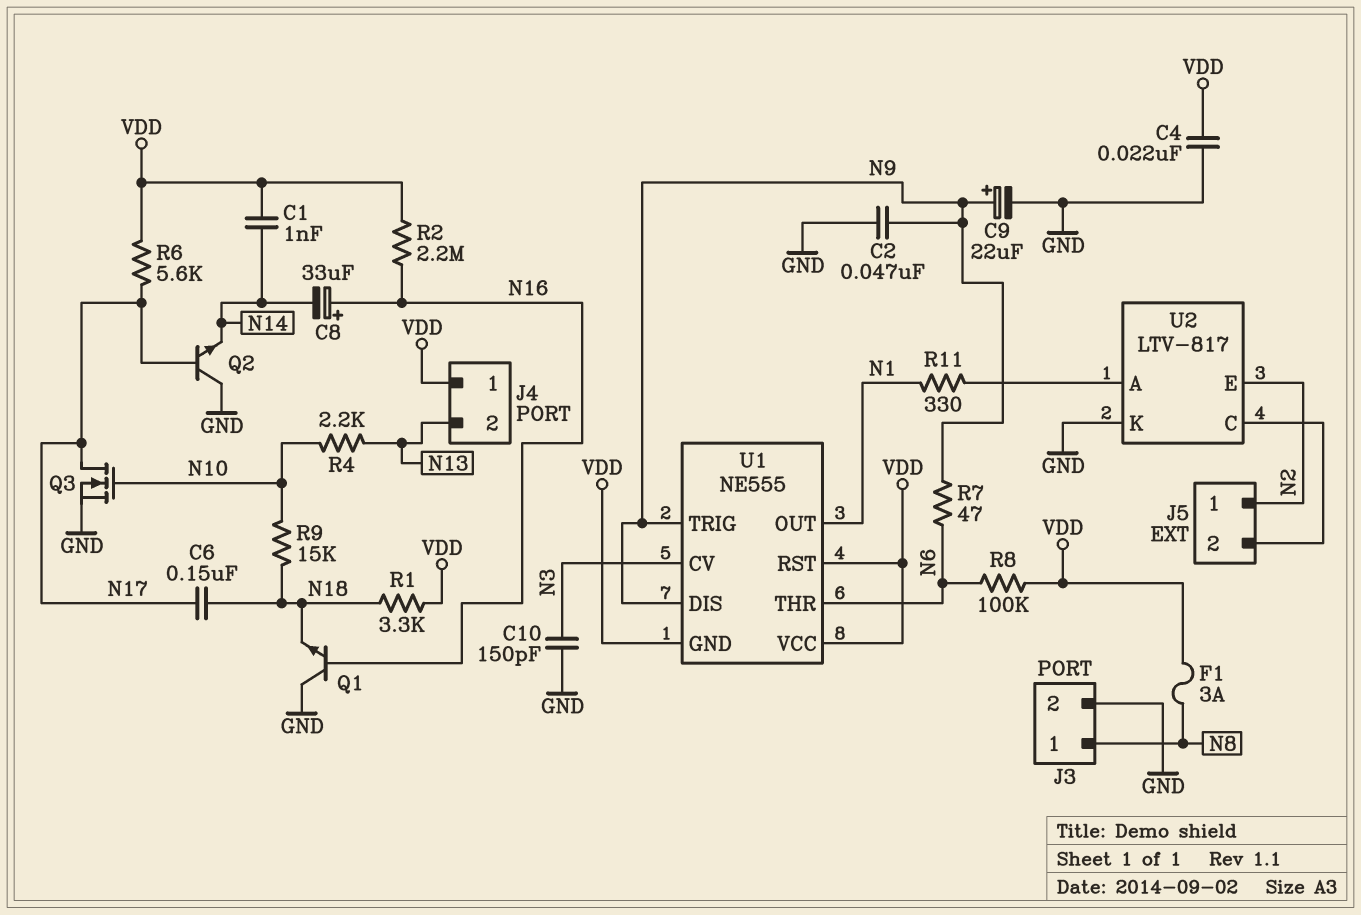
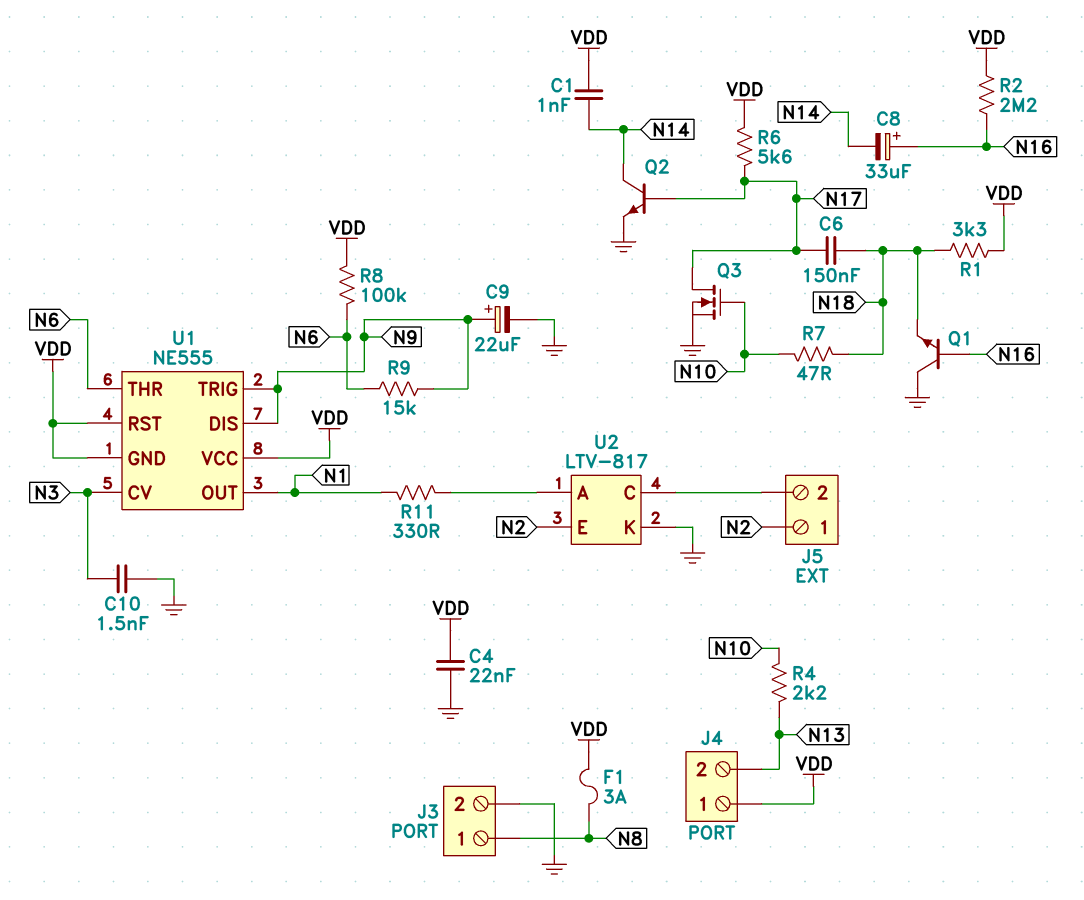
C2: 47nF (GND, N9) -> none
C10: 150pF (GND, N3) -> 1.5nF (GND, N3)
Q2: NPN (B N17, C GND, E N14) -> NPN (B N17, C N14, E GND)
R7: 47 (N6, N9) -> 47 (N10, N18)
R9: 15k (N10, N18) -> 15k (N6, N9)

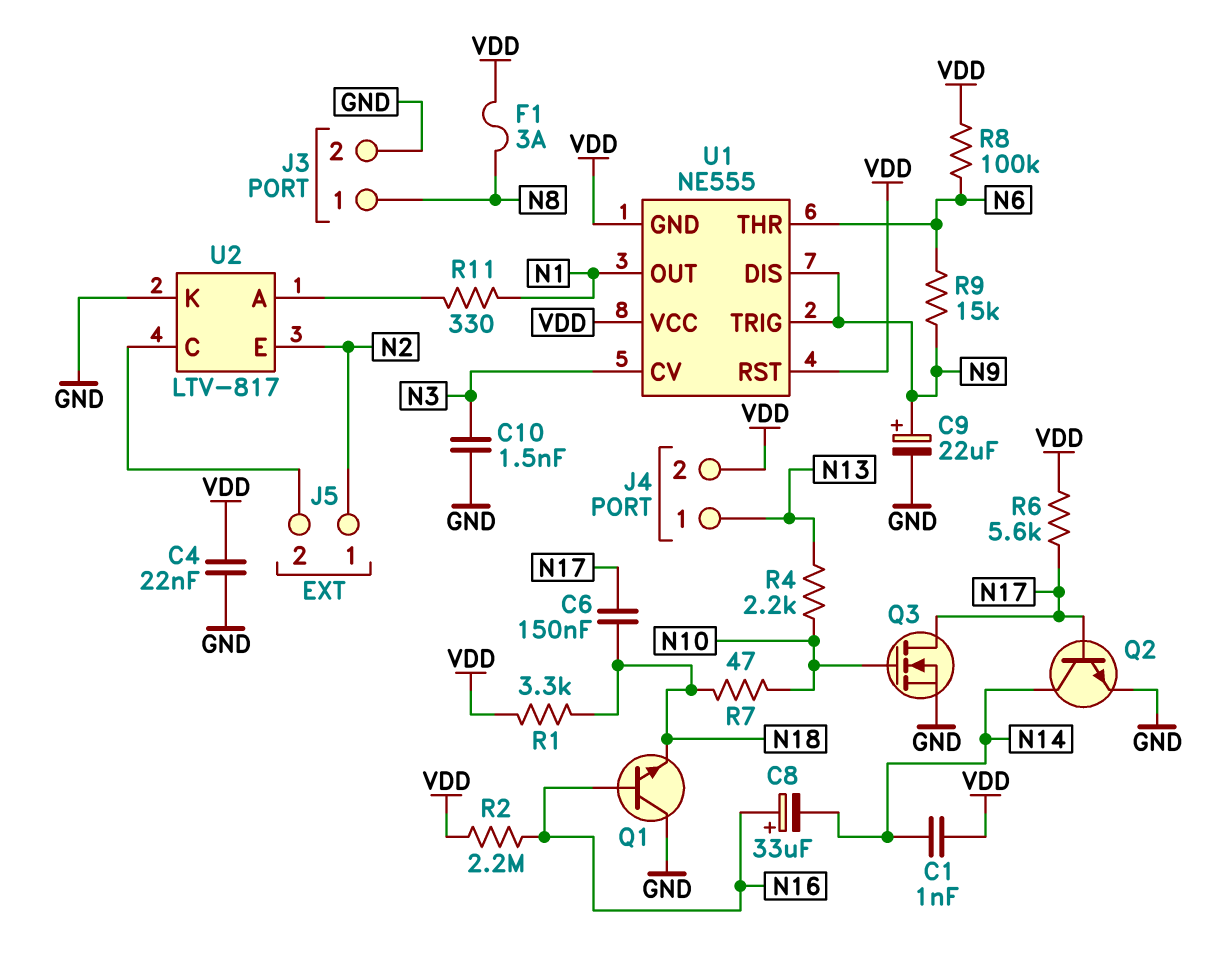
J4 pin 1: VDD -> N13
J4 pin 2: N13 -> VDD

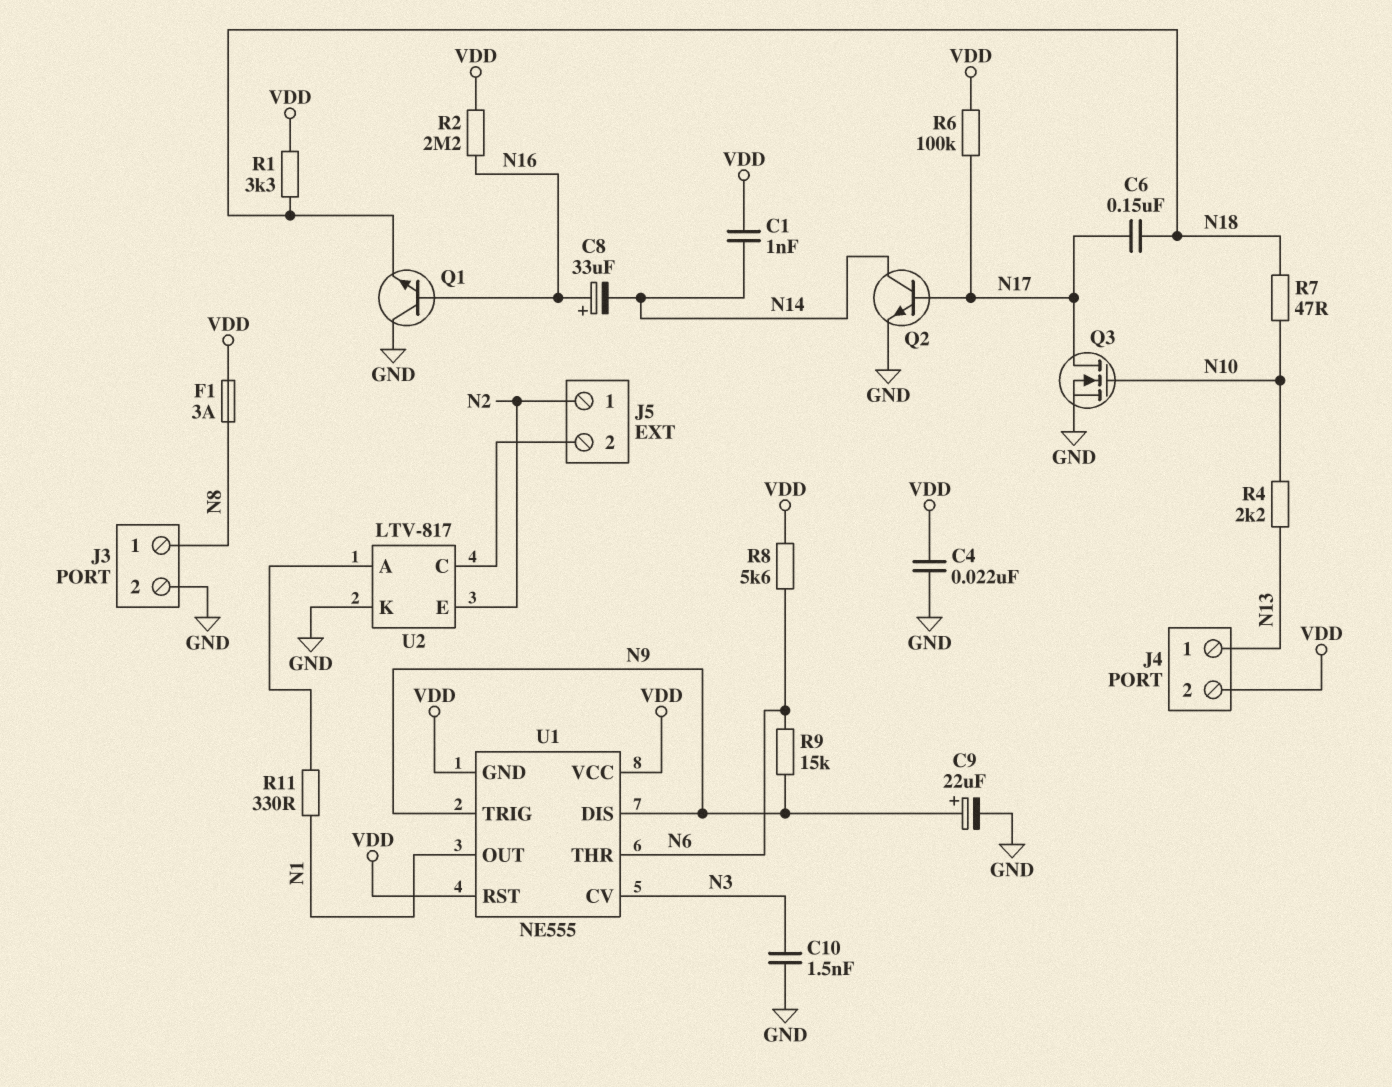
R6: 5.6k (N17, VDD) -> 100k (N17, VDD)
R8: 100k (N6, VDD) -> 5.6k (N6, VDD)

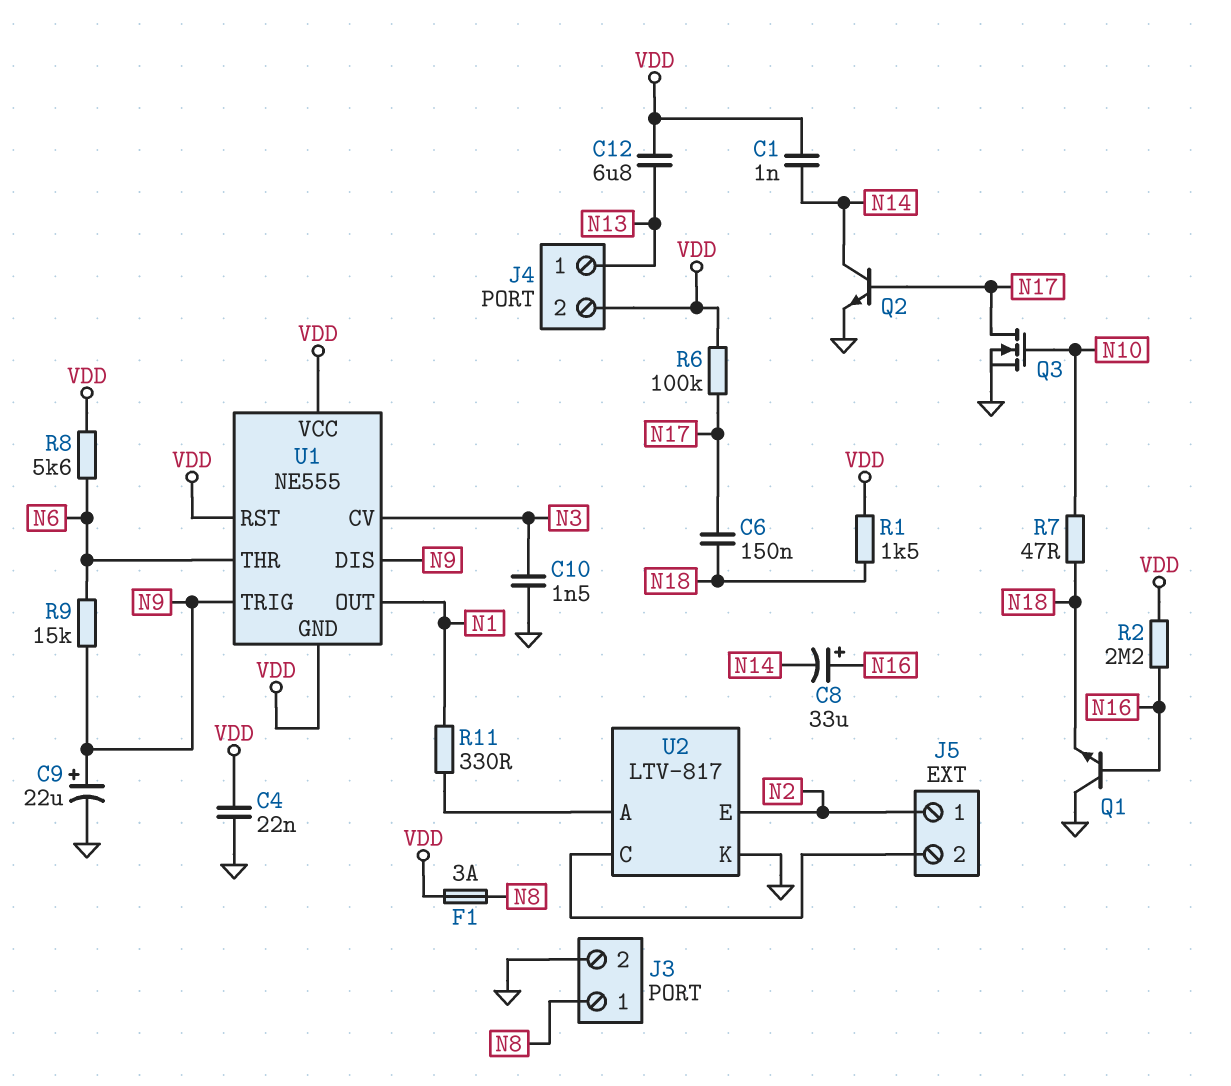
C12: none -> 6.8uF (N13, VDD)
R1: 3.3k (N18, VDD) -> 1.5k (N18, VDD)
R4: 2.2k (N10, N13) -> none

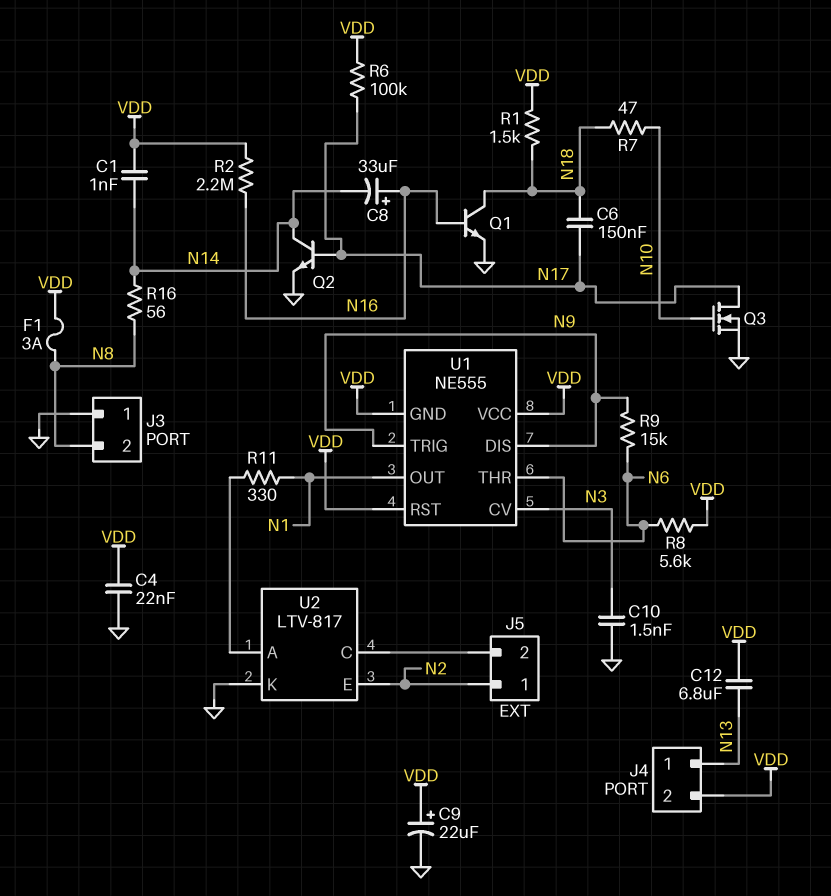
C9: 22uF (plus N9, minus GND) -> 22uF (plus VDD, minus GND)
J3 pin 1: N8 -> GND
J3 pin 2: GND -> N8
Q1: NPN (B N16, C GND, E N18) -> NPN (B N16, C N18, E GND)
R16: none -> 56 (N8, N14)

